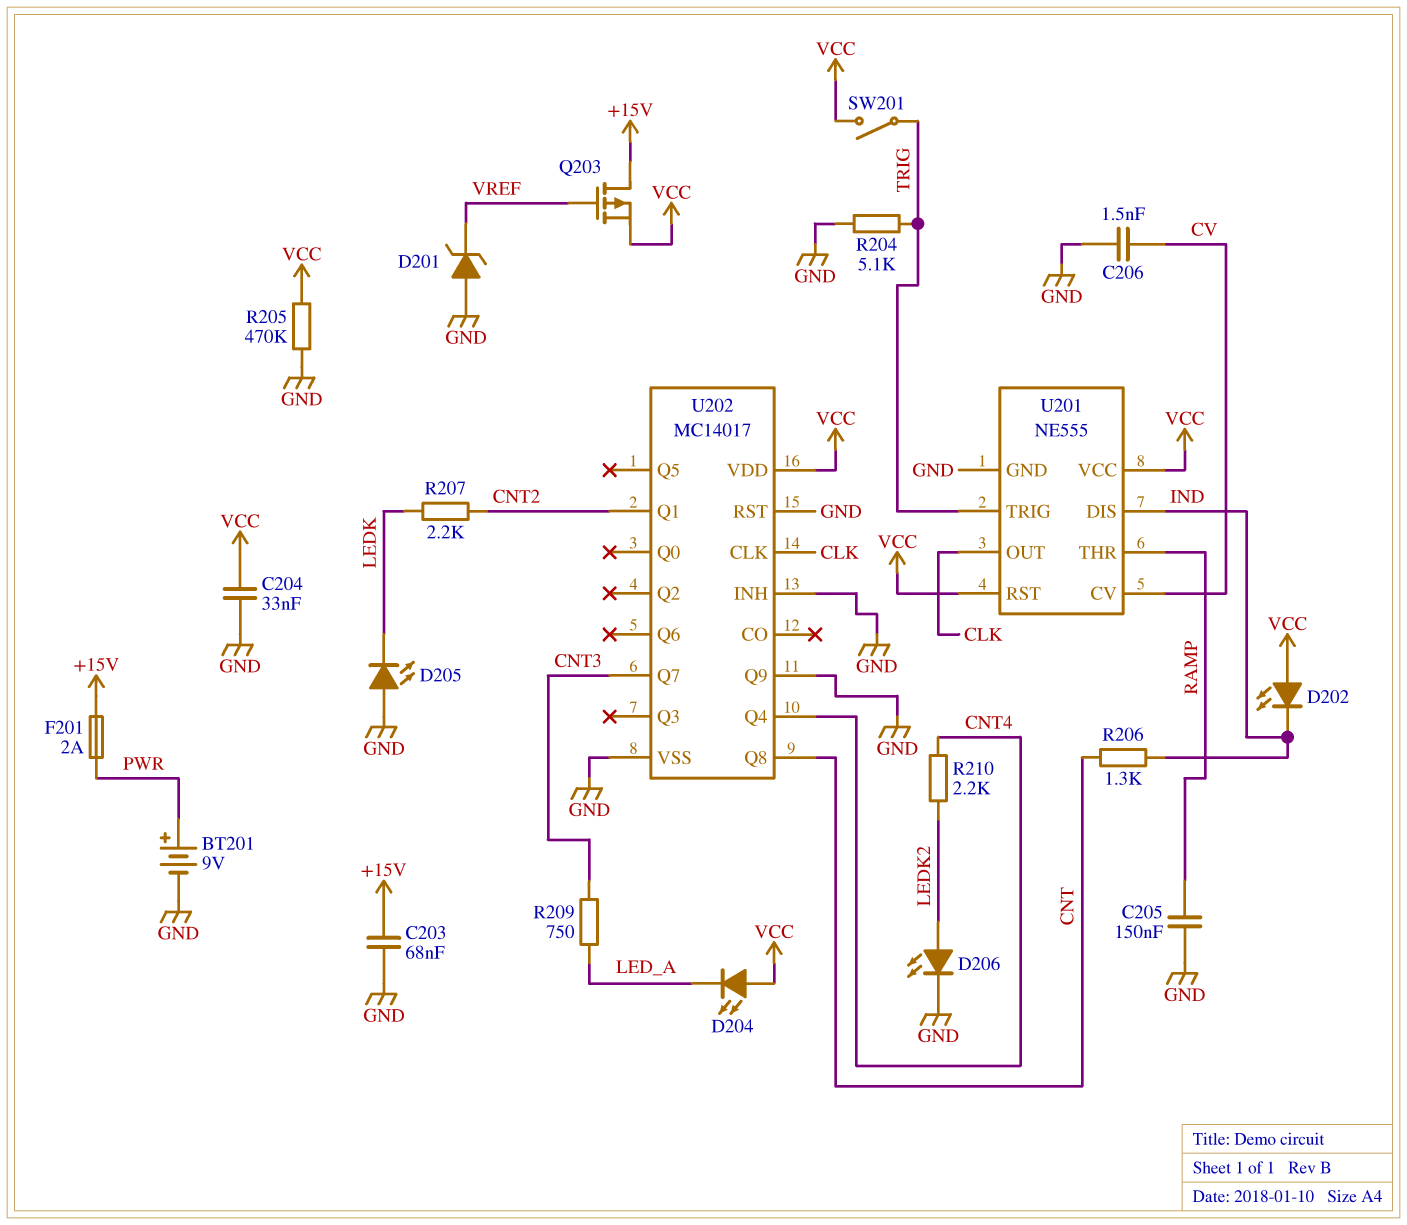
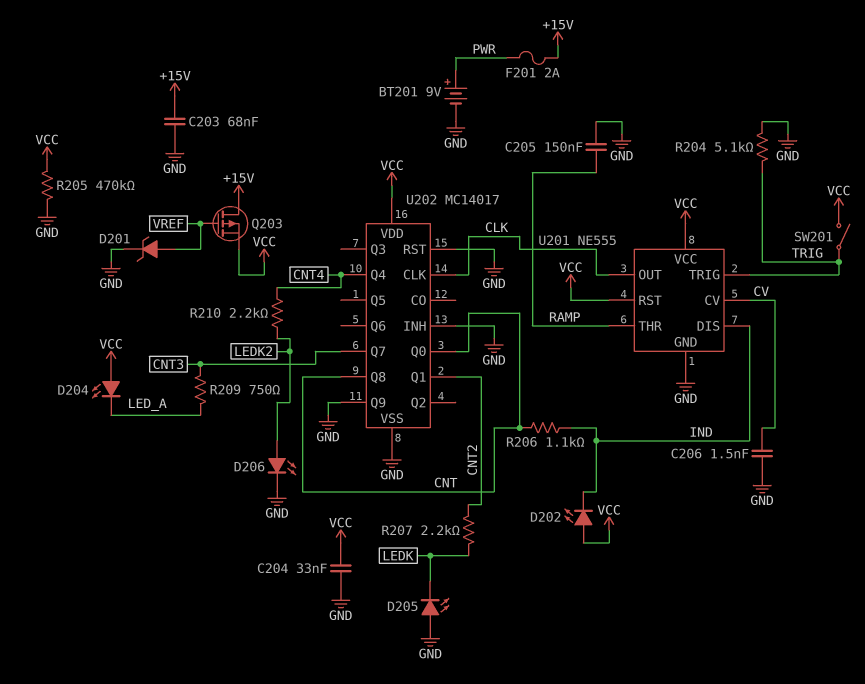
D201: zener (A GND, K VREF) -> zener (A VREF, K GND)
R206: 1.3k (CNT, IND) -> 1.1k (CNT, IND)
U202 pin Q0: none -> CNT

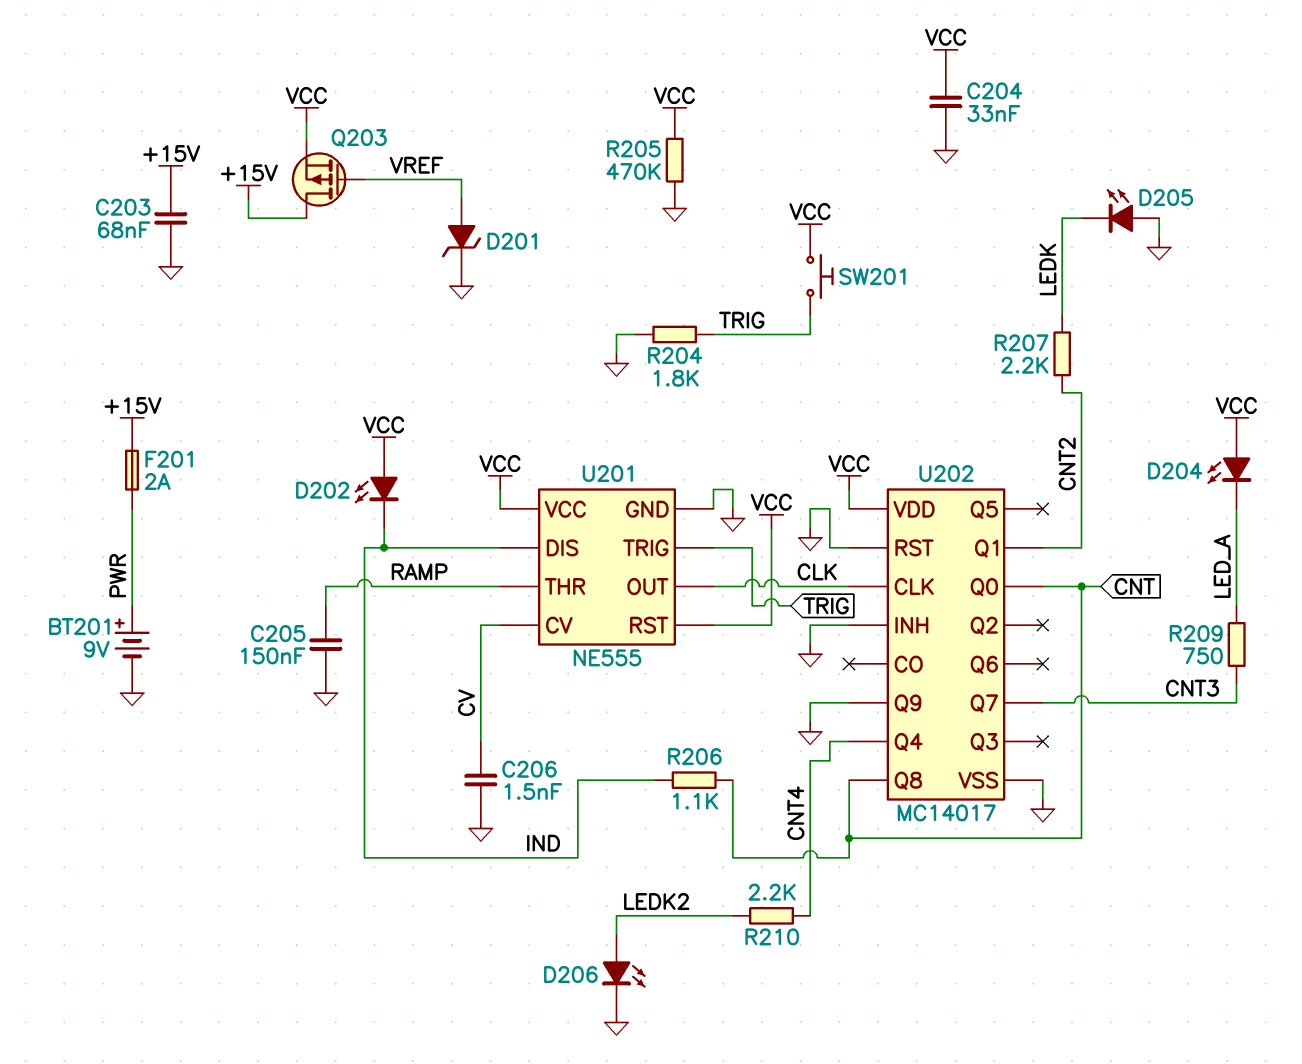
R204: 5.1k (GND, TRIG) -> 1.8k (GND, TRIG)
SW201: switch (TRIG, VCC) -> button (TRIG, VCC)

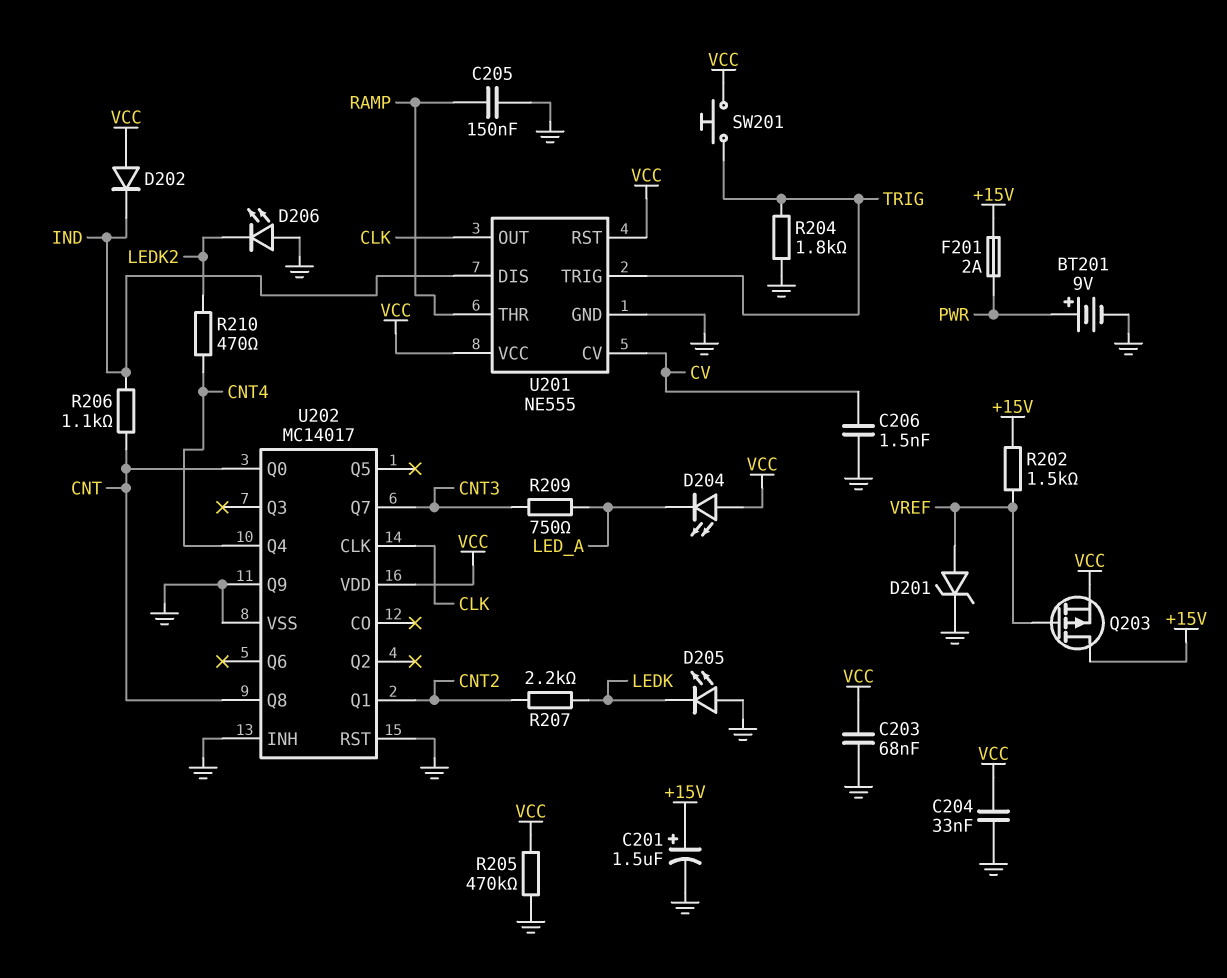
C201: none -> 1.5uF (plus +15V, minus GND)
C203: 68nF (+15V, GND) -> 68nF (GND, VCC)
D202: LED (A VCC, K IND) -> diode (A VCC, K IND)
D206: LED (A LEDK2, K GND) -> LED (A GND, K LEDK2)
R202: none -> 1.5k (+15V, VREF)
R210: 2.2k (CNT4, LEDK2) -> 470 (CNT4, LEDK2)

